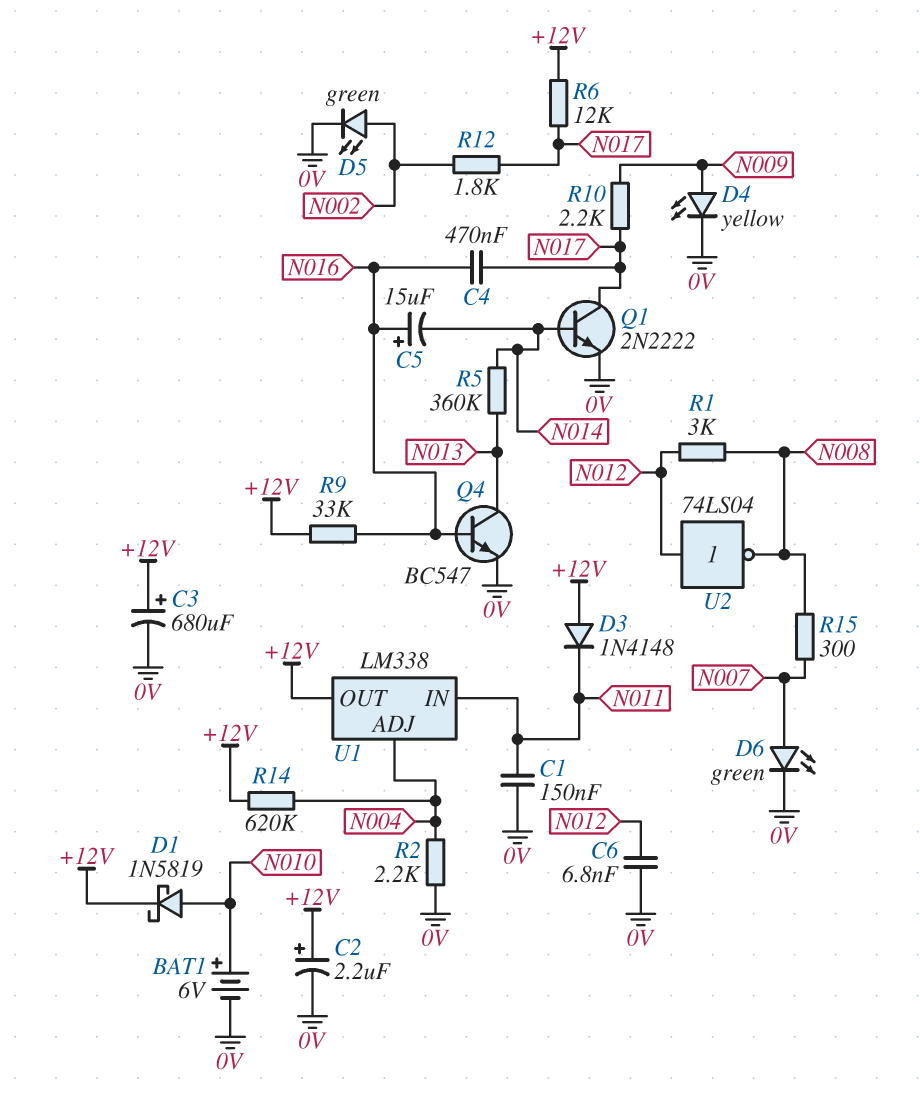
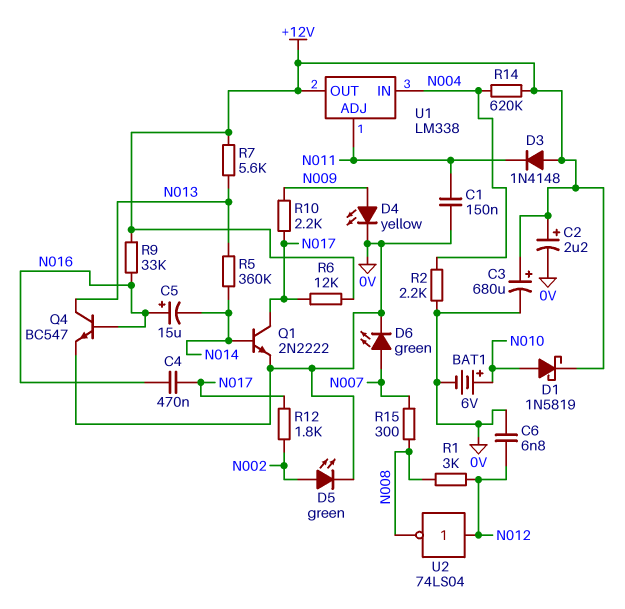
R7: none -> 5.6k (+12V, N013)
U1 pin ADJ: N004 -> N011
U1 pin IN: N011 -> N004

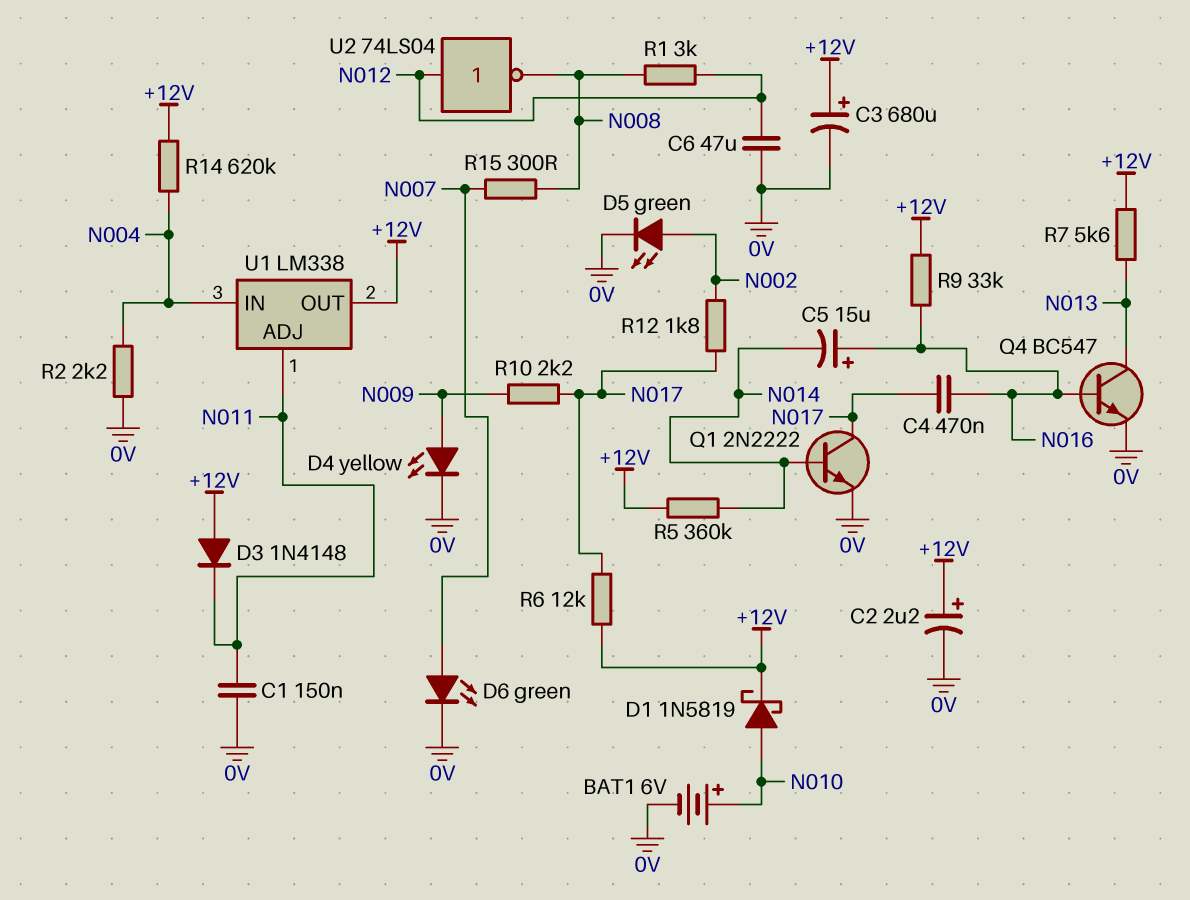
C6: 6.8nF (0V, N012) -> 47uF (0V, N012)
R5: 360k (N013, N014) -> 360k (+12V, N014)

